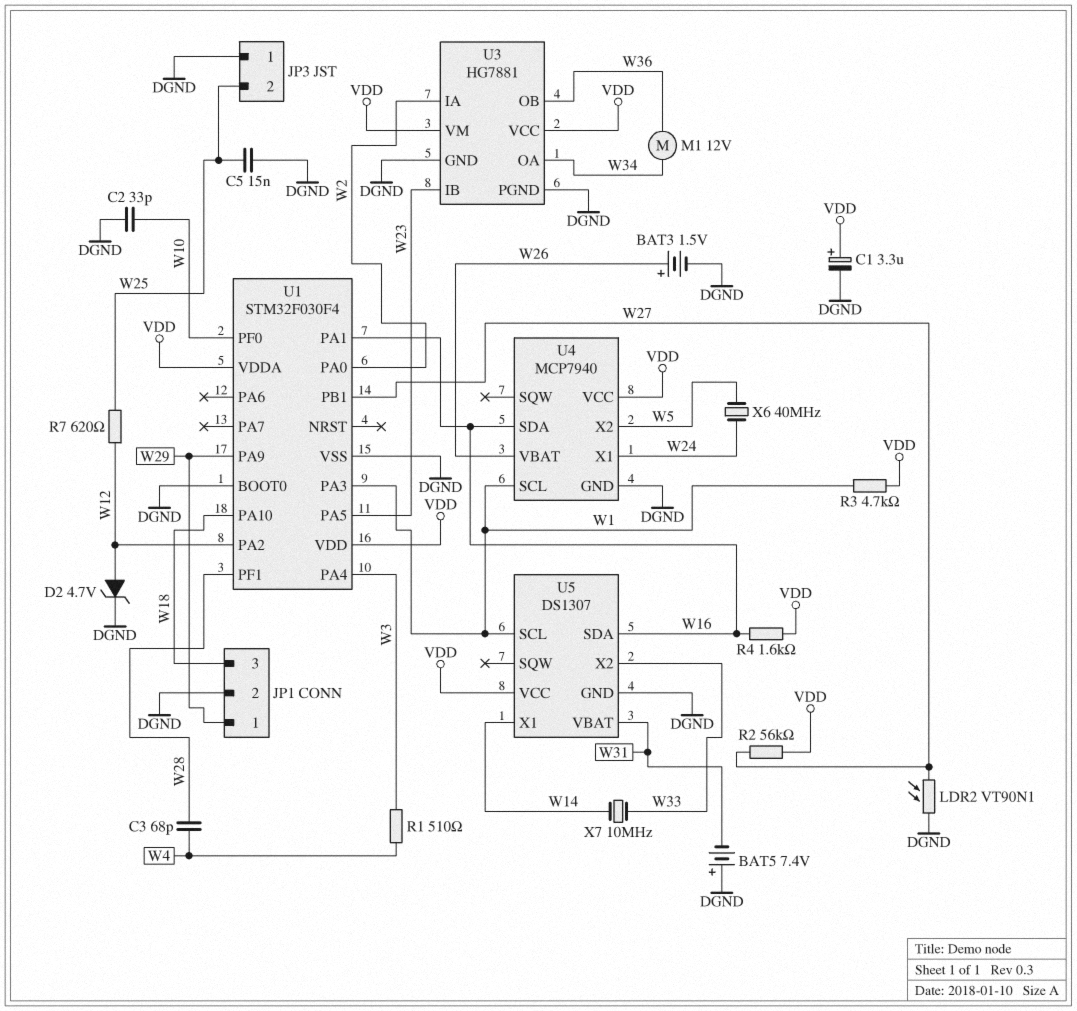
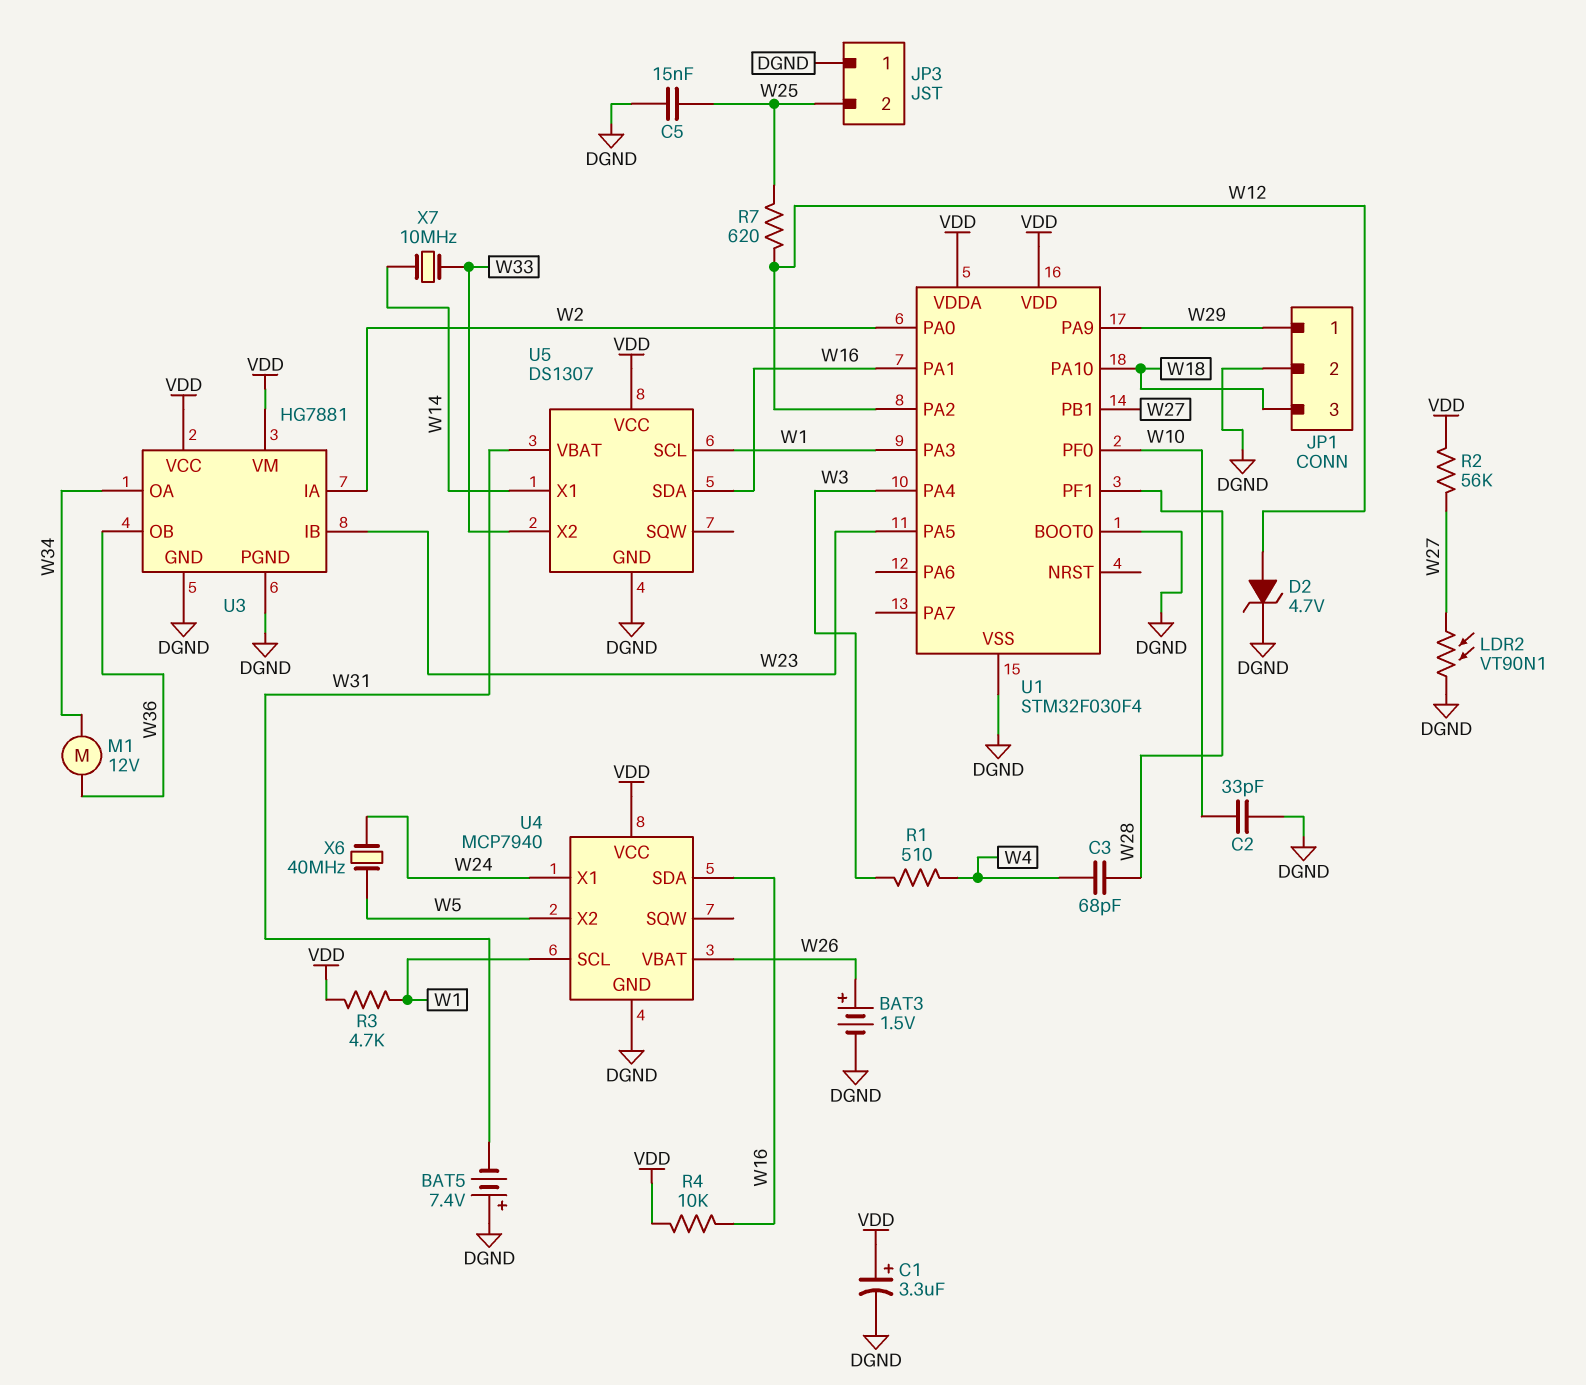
R4: 1.6k (VDD, W16) -> 10k (VDD, W16)

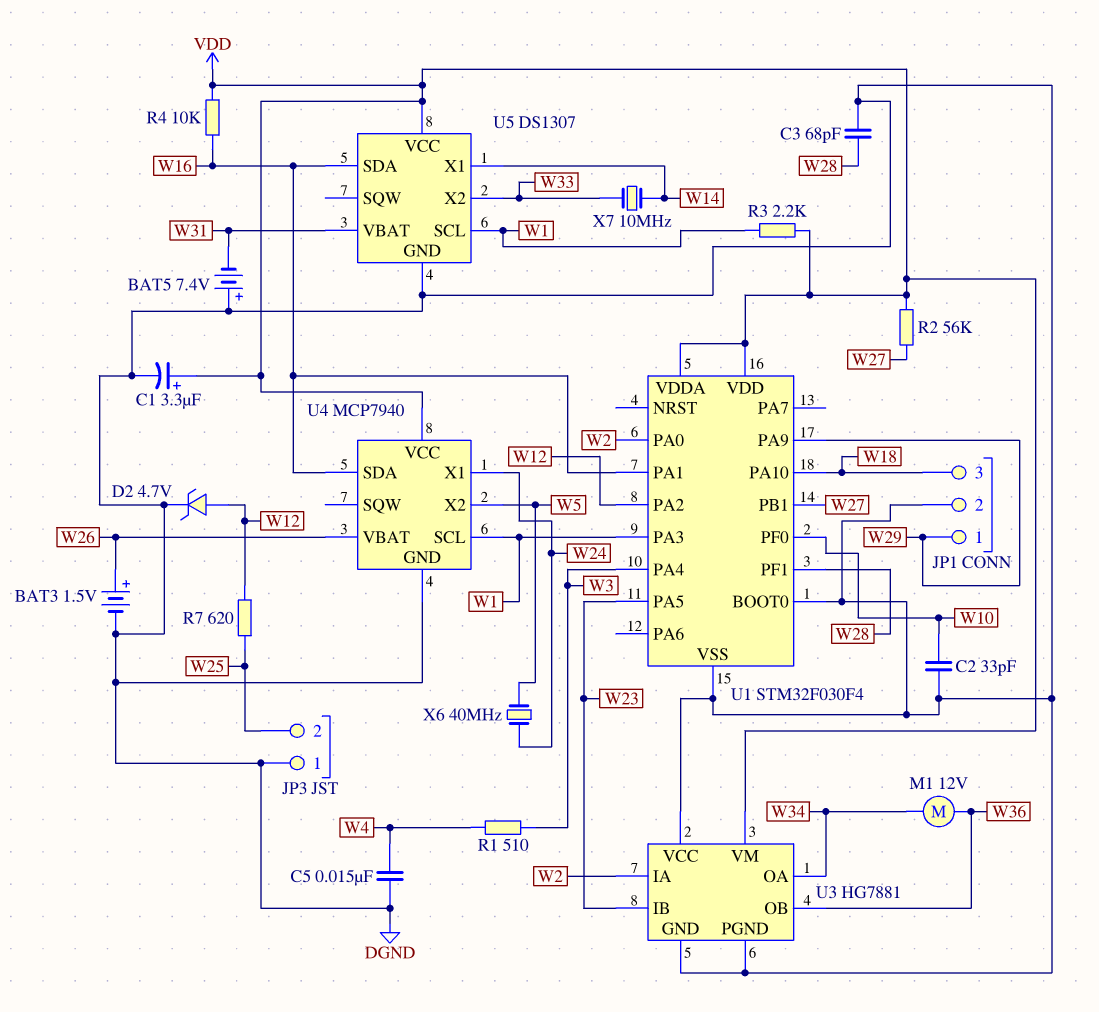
C3: 68pF (W4, W28) -> 68pF (DGND, W28)
C5: 15nF (DGND, W25) -> 15nF (DGND, W4)
LDR2: VT90N1 (DGND, W27) -> none
R3: 4.7k (VDD, W1) -> 2.2k (VDD, W1)
U3 pin VCC: VDD -> DGND

